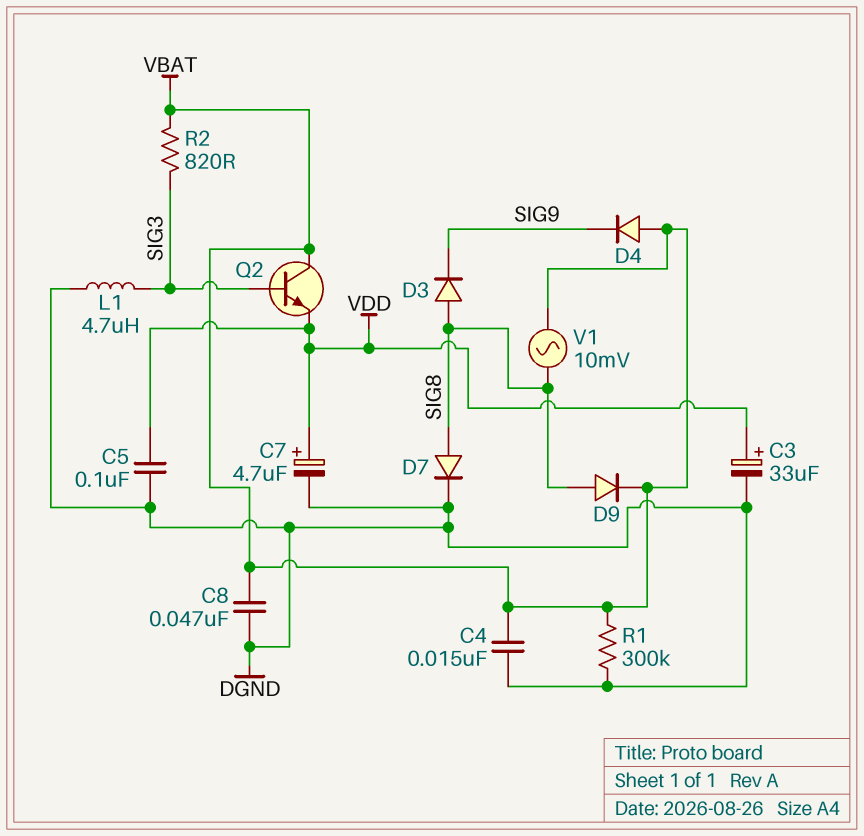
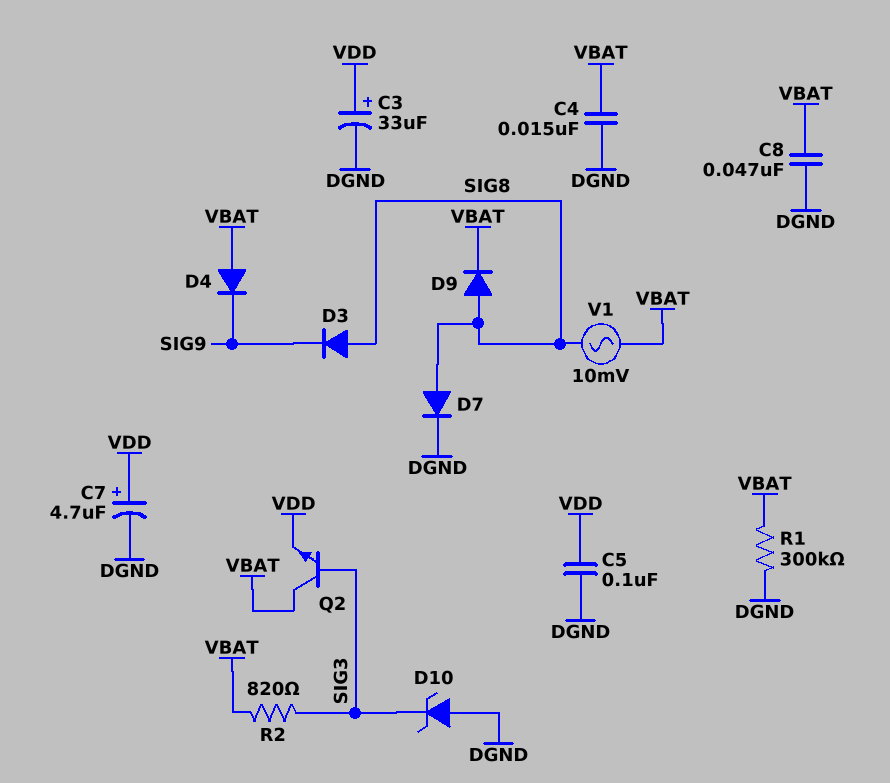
D10: none -> zener (A DGND, K SIG3)
L1: 4.7uH (DGND, SIG3) -> none

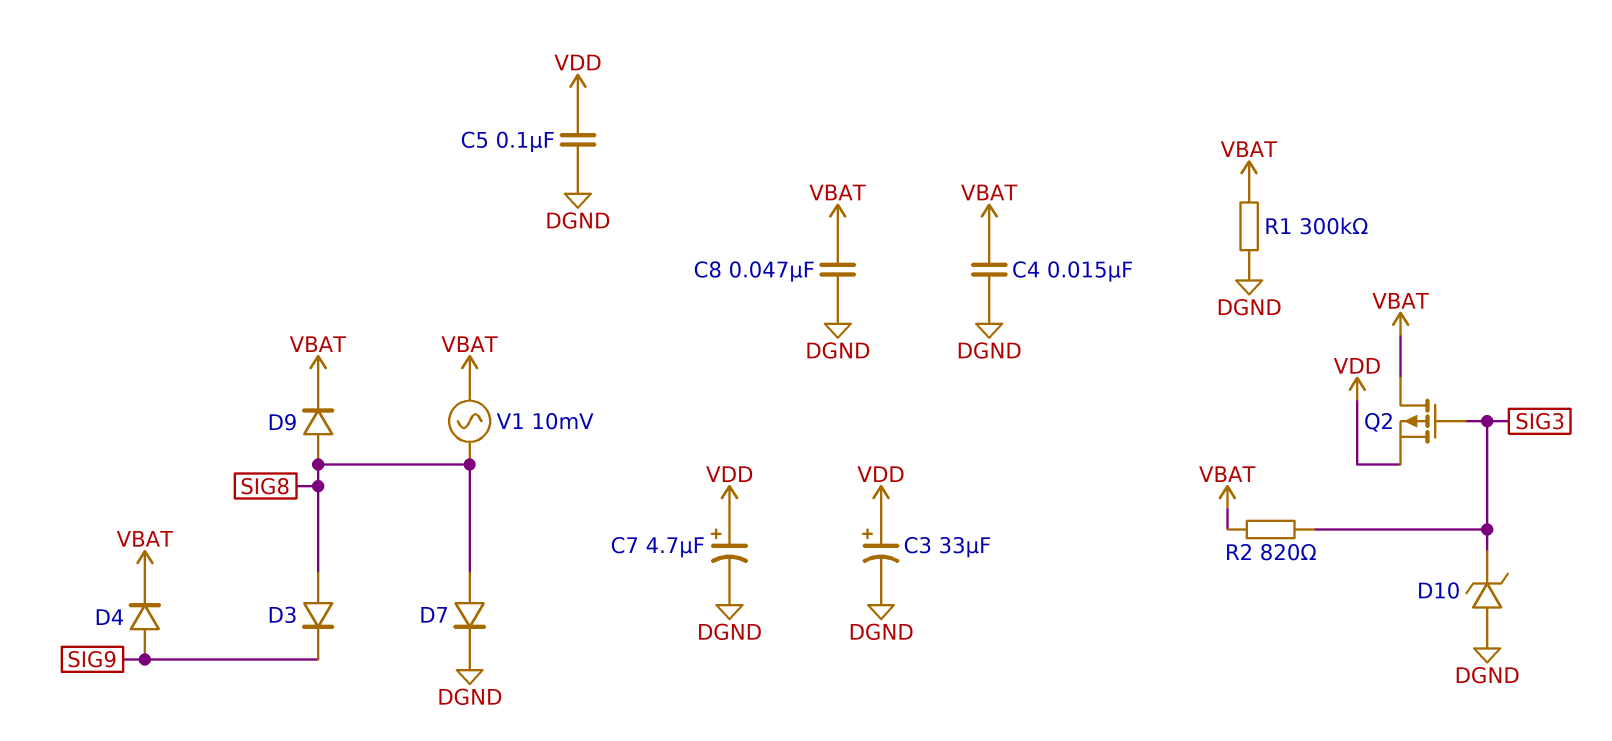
D4: diode (A VBAT, K SIG9) -> diode (A SIG9, K VBAT)
Q2: NPN (B SIG3, C VBAT, E VDD) -> PMOS (G SIG3, D VBAT, S VDD)

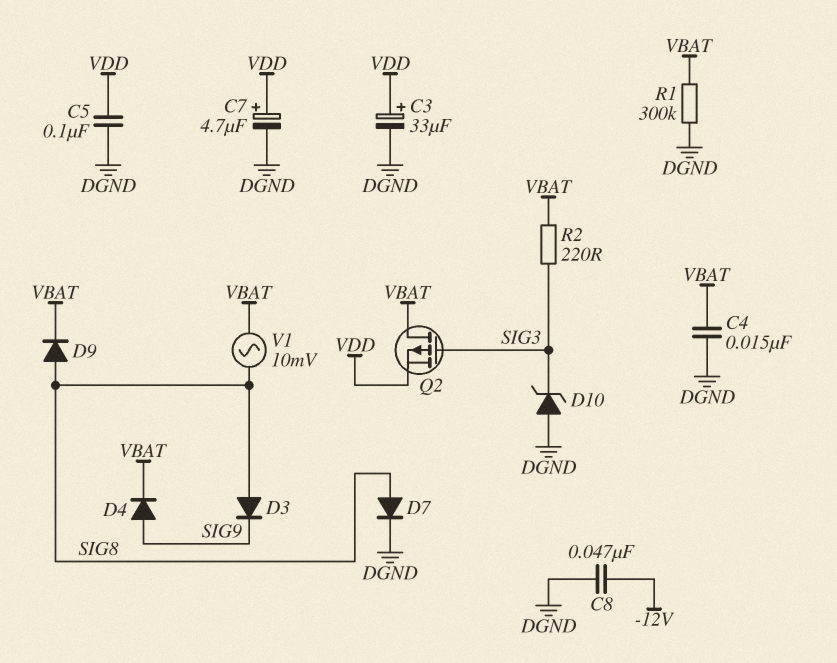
C8: 47nF (DGND, VBAT) -> 47nF (-12V, DGND)
R2: 820 (SIG3, VBAT) -> 220 (SIG3, VBAT)

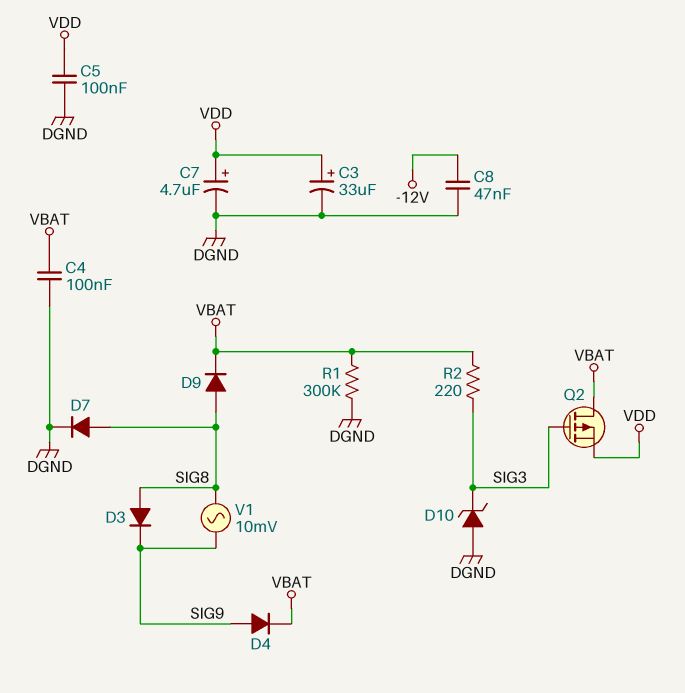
C4: 15nF (DGND, VBAT) -> 100nF (DGND, VBAT)
V1: AC 10mV (SIG8, VBAT) -> AC 10mV (SIG8, SIG9)

